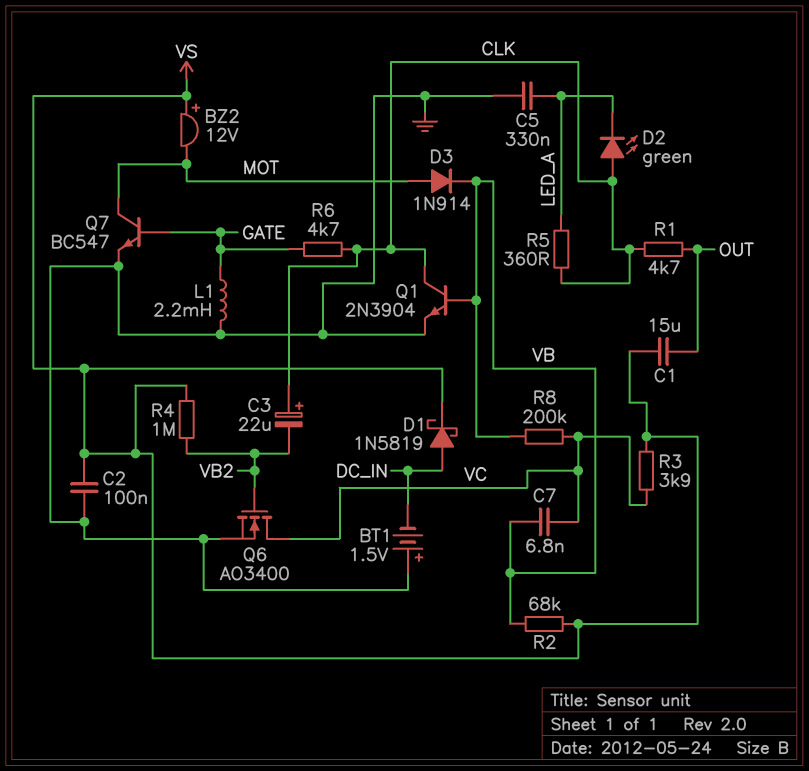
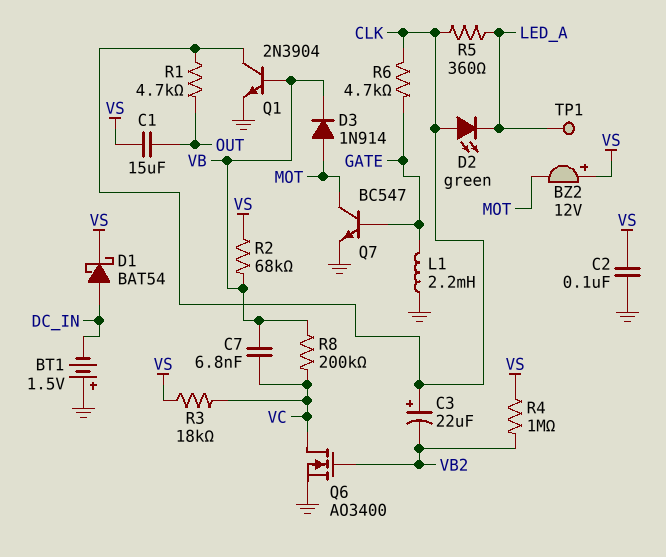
C5: 330nF (GND, LED_A) -> none
D1: schottky 1N5819 (A DC_IN, K VS) -> schottky BAT54 (A DC_IN, K VS)
R3: 3.9k (VC, VS) -> 18k (VC, VS)
TP1: none -> test point (LED_A)

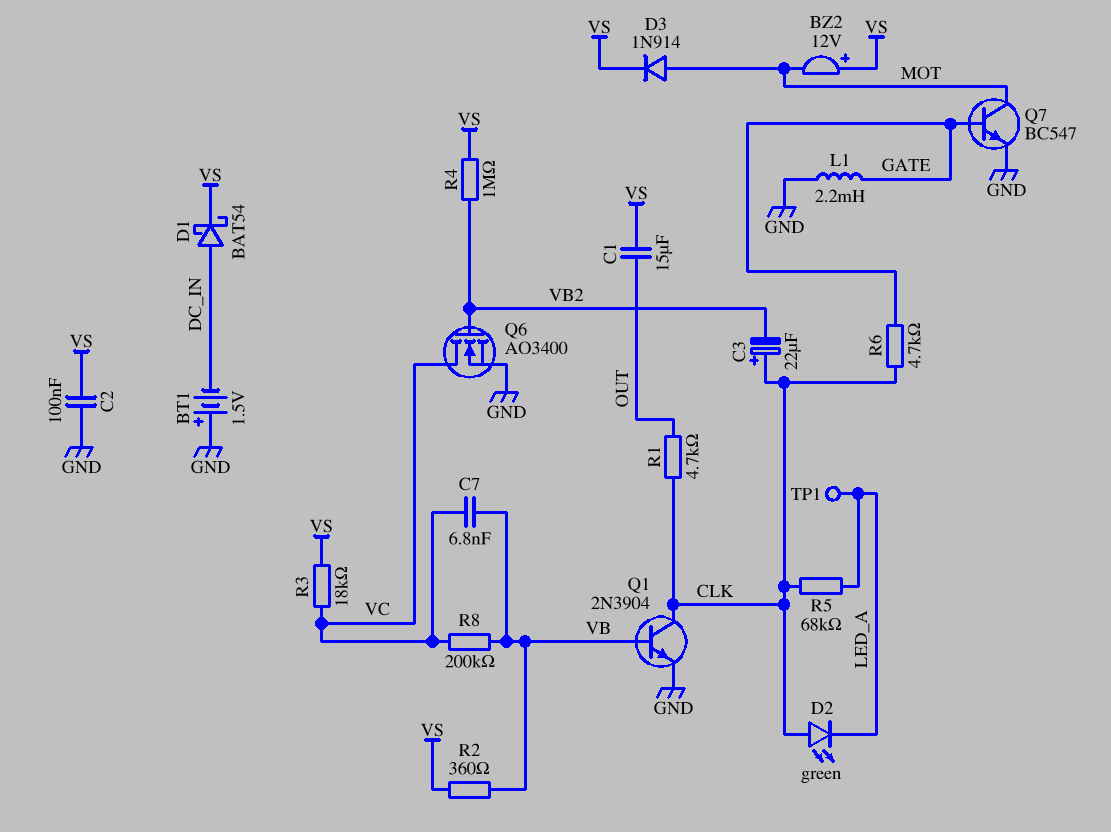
D3: diode 1N914 (A MOT, K VB) -> diode 1N914 (A MOT, K VS)
R2: 68k (VB, VS) -> 360 (VB, VS)
R5: 360 (CLK, LED_A) -> 68k (CLK, LED_A)

